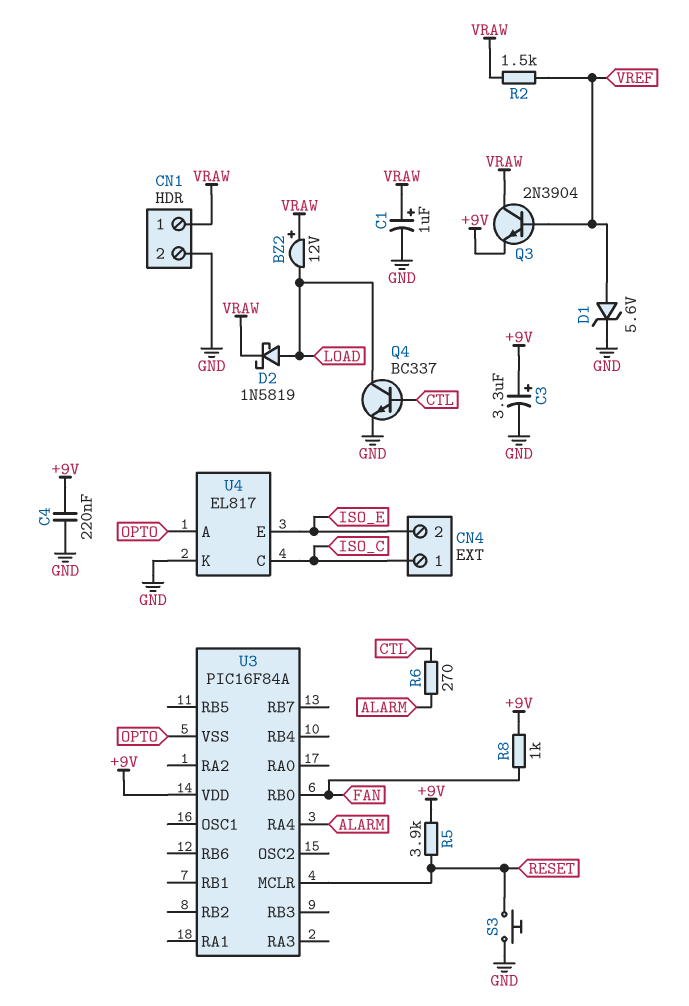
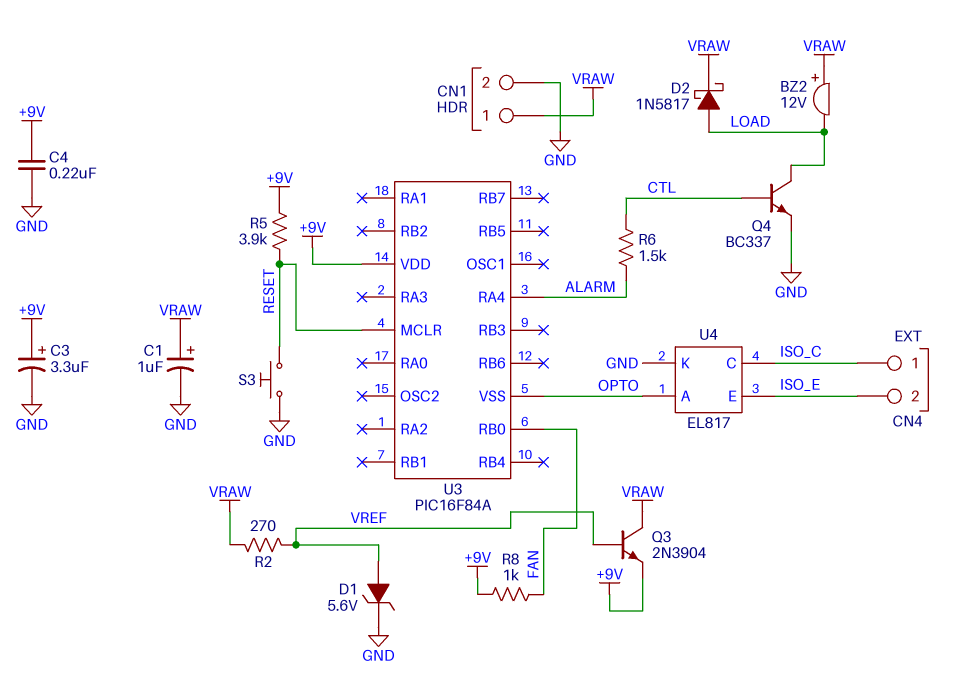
D2: schottky 1N5819 (A LOAD, K VRAW) -> schottky 1N5817 (A LOAD, K VRAW)
R2: 1.5k (VRAW, VREF) -> 270 (VRAW, VREF)
R6: 270 (ALARM, CTL) -> 1.5k (ALARM, CTL)

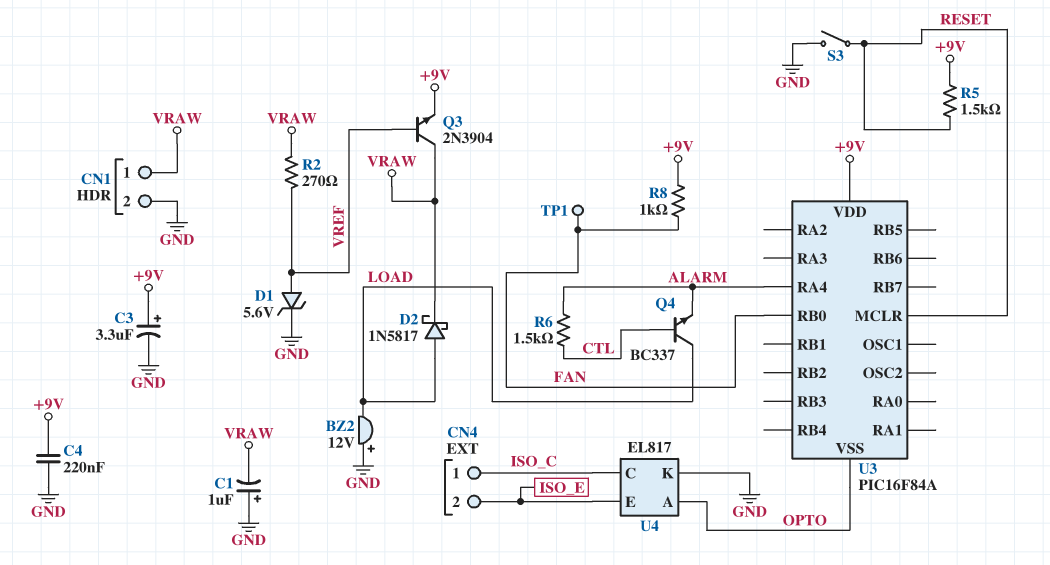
BZ2: buzzer 12V (plus VRAW, minus LOAD) -> buzzer 12V (plus GND, minus LOAD)
C1: 1uF (plus VRAW, minus GND) -> 1uF (plus GND, minus VRAW)
Q4: NPN BC337 (B CTL, C LOAD, E GND) -> NPN BC337 (B CTL, C LOAD, E ALARM)
R5: 3.9k (+9V, RESET) -> 1.5k (+9V, RESET)
S3: button (GND, RESET) -> switch (GND, RESET)
TP1: none -> test point (FAN)

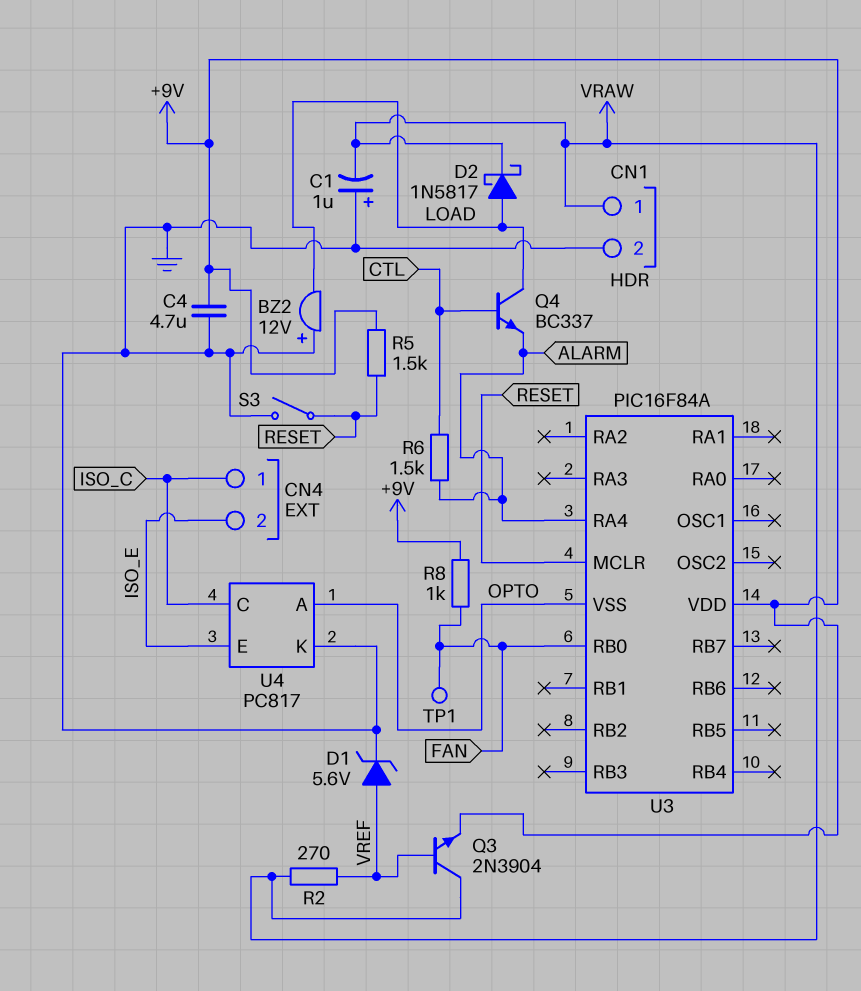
C3: 3.3uF (plus +9V, minus GND) -> none
C4: 220nF (+9V, GND) -> 4.7uF (+9V, GND)
U4: EL817 -> PC817

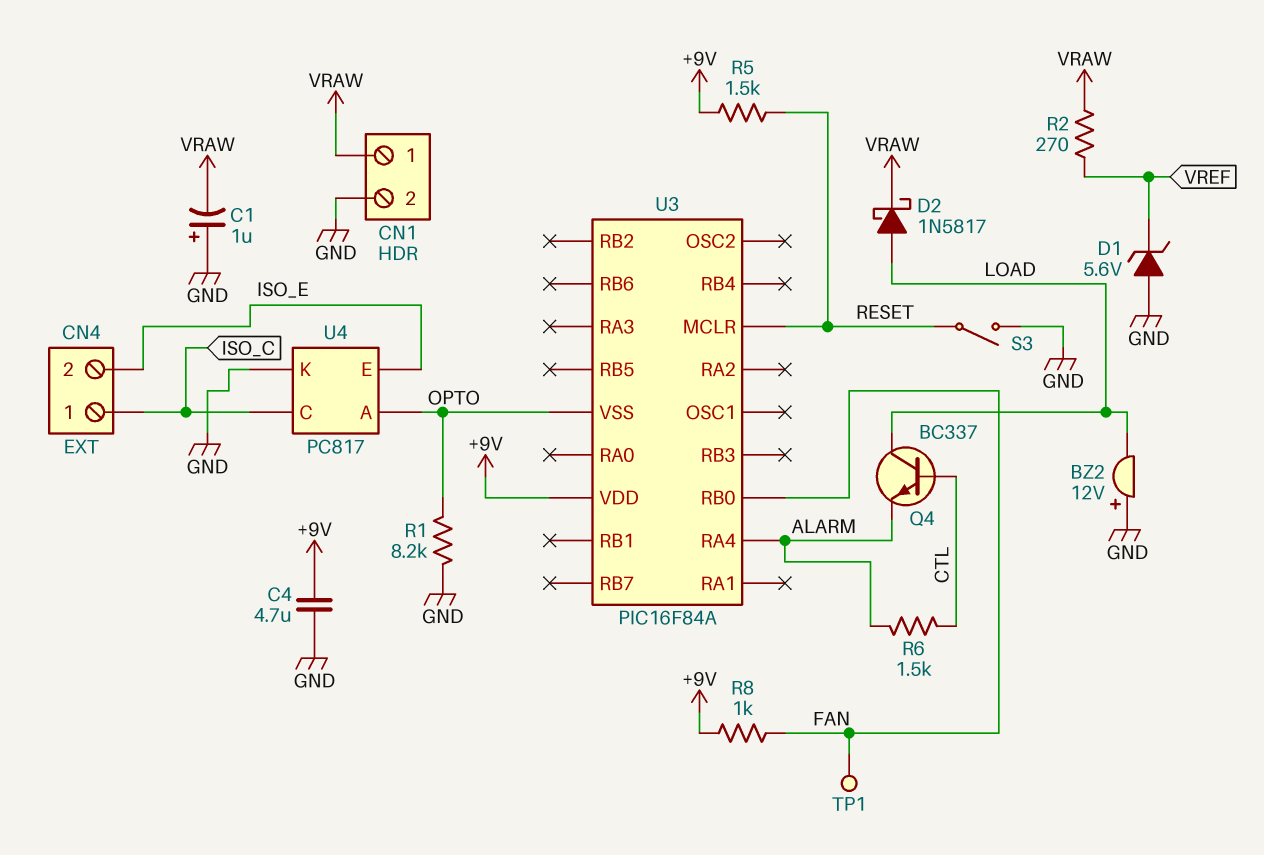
D1: zener 5.6V (A VREF, K GND) -> zener 5.6V (A GND, K VREF)
Q3: NPN 2N3904 (B VREF, C VRAW, E +9V) -> none
R1: none -> 8.2k (GND, OPTO)

